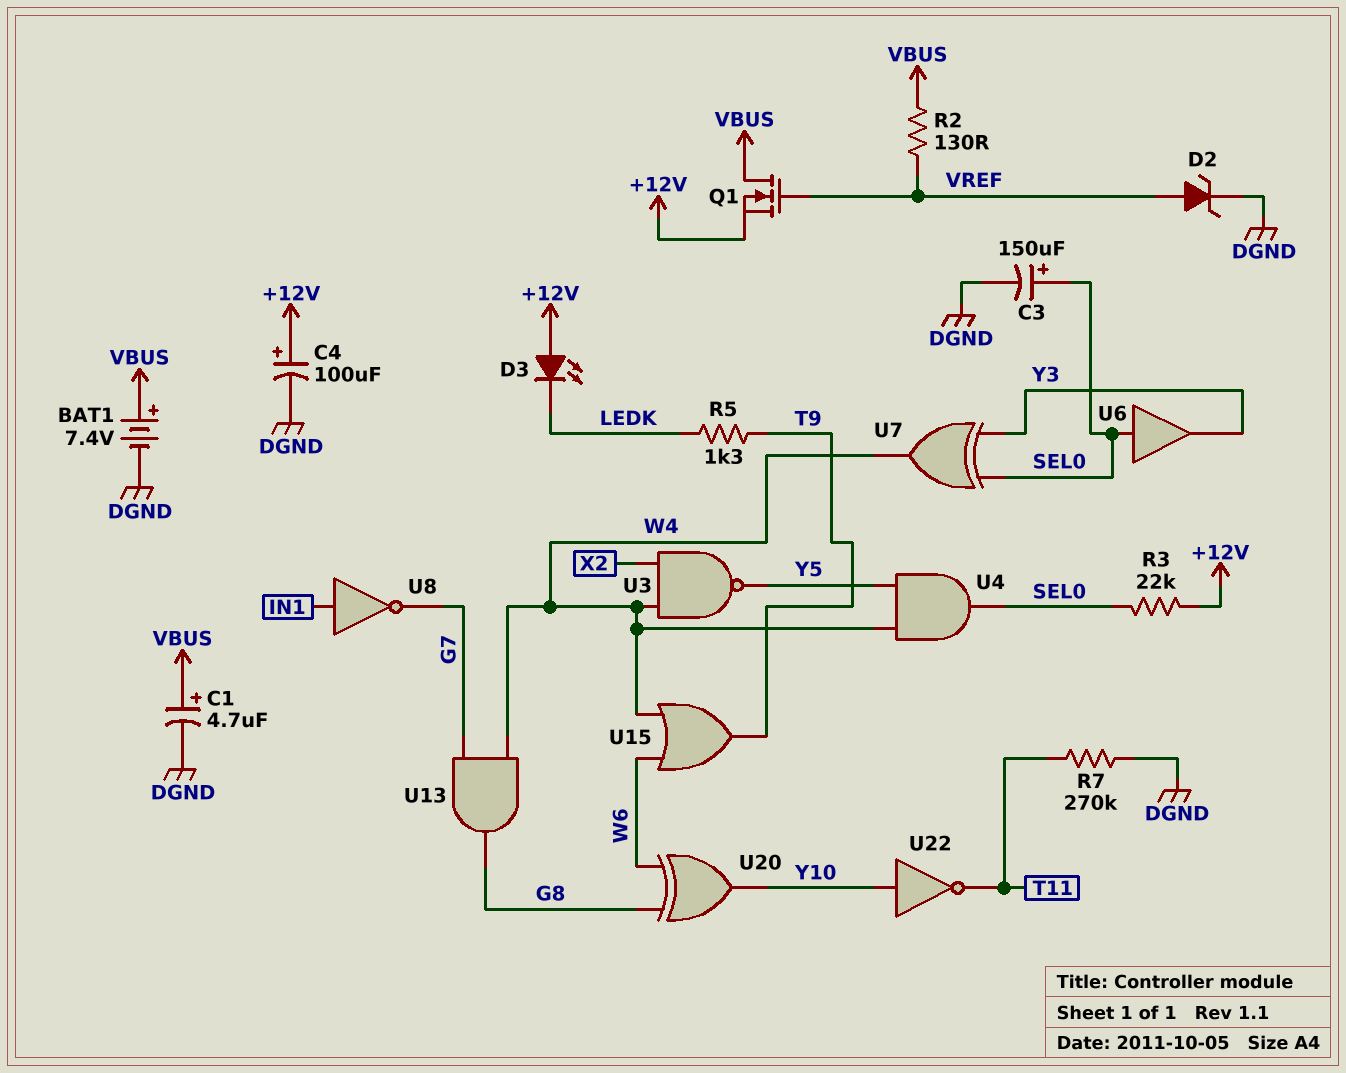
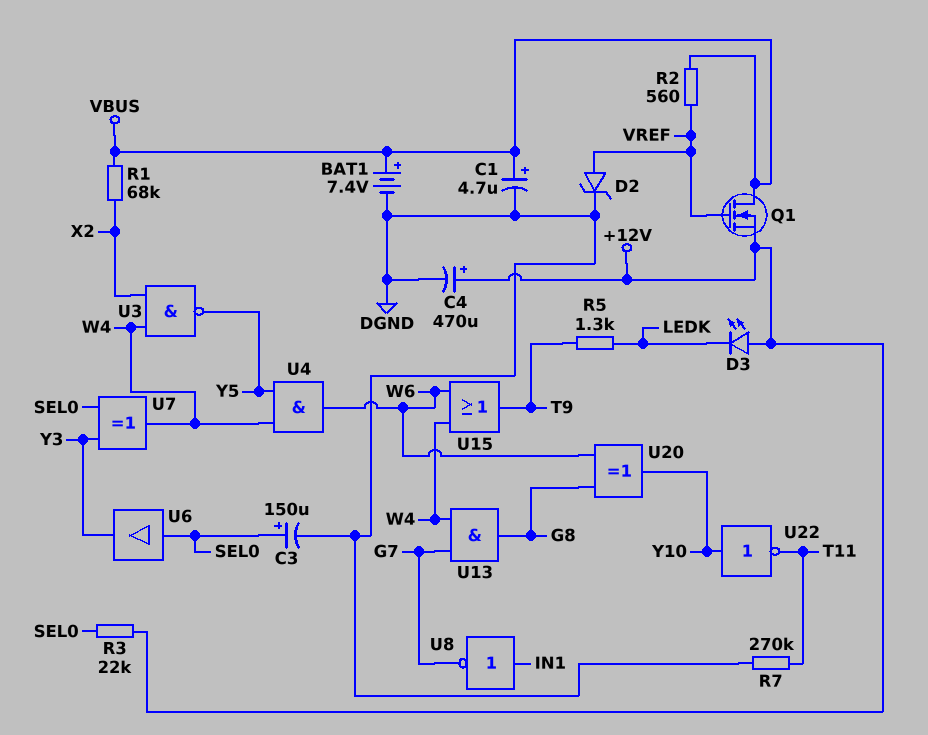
C4: 100uF (plus +12V, minus DGND) -> 470uF (plus +12V, minus DGND)
R1: none -> 68k (VBUS, X2)
R2: 130 (VBUS, VREF) -> 560 (VBUS, VREF)
U4: AND (in W4, in Y5, out SEL0) -> AND (in W4, in Y5, out W6)

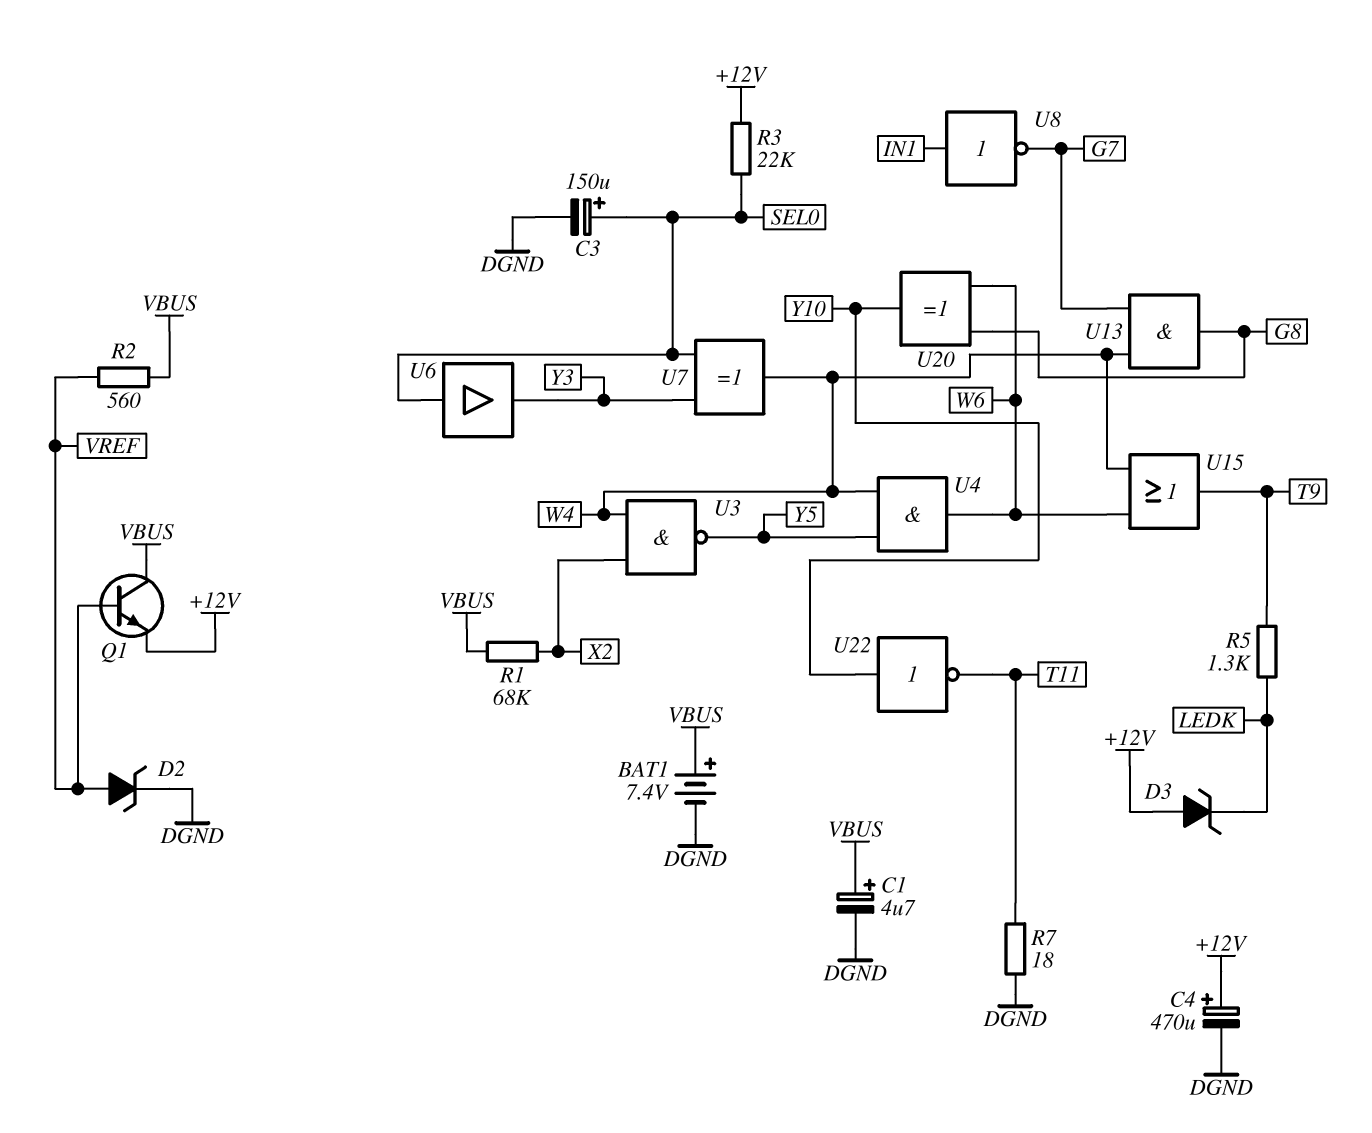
D3: LED (A +12V, K LEDK) -> zener (A +12V, K LEDK)
Q1: NMOS (G VREF, D VBUS, S +12V) -> NPN (B VREF, C VBUS, E +12V)
R7: 270k (DGND, T11) -> 18 (DGND, T11)

